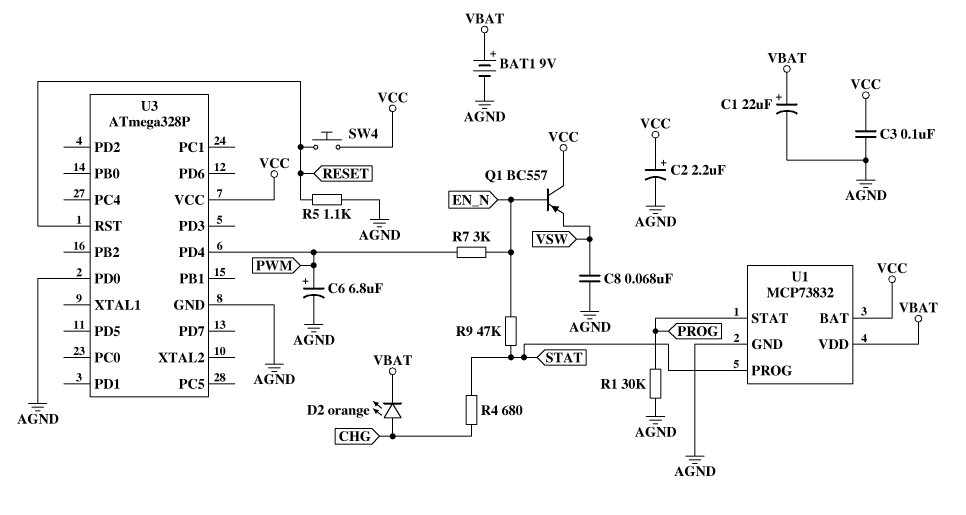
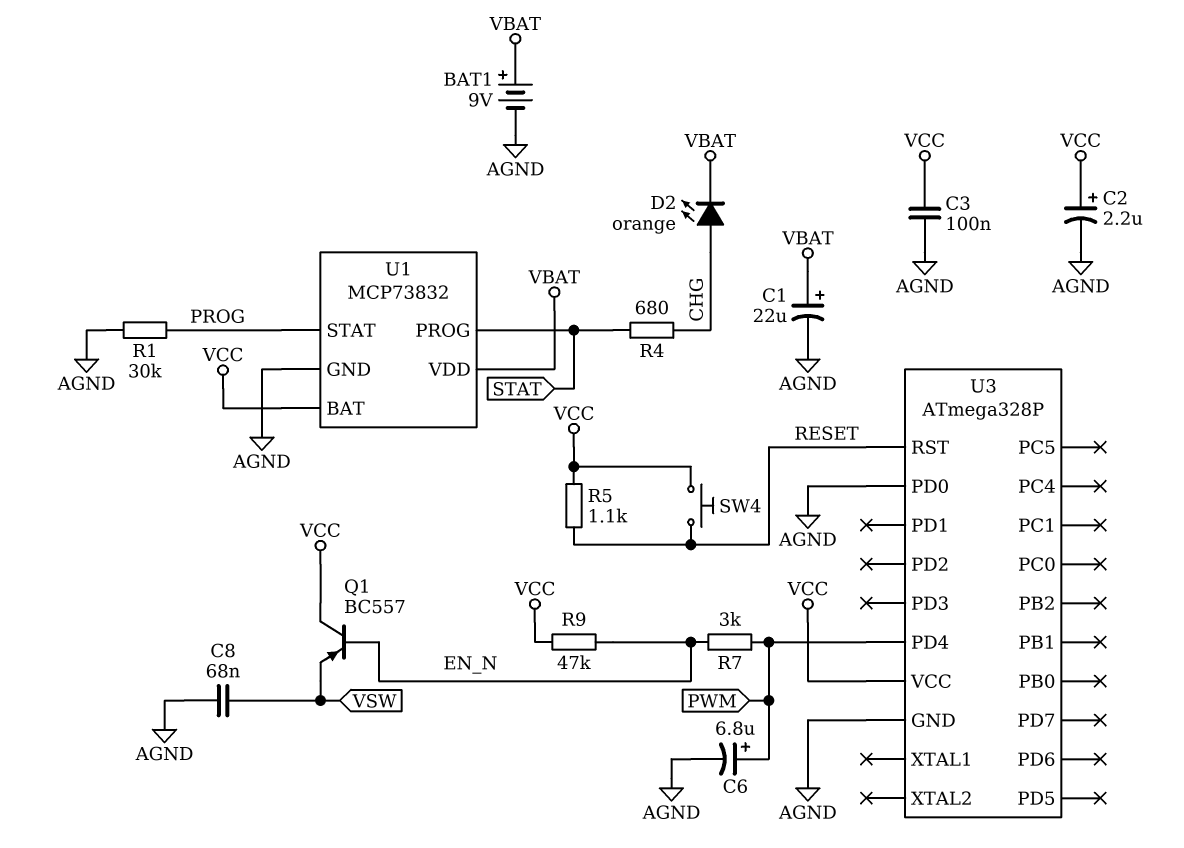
R5: 1.1k (AGND, RESET) -> 1.1k (RESET, VCC)
R9: 47k (EN_N, STAT) -> 47k (EN_N, VCC)

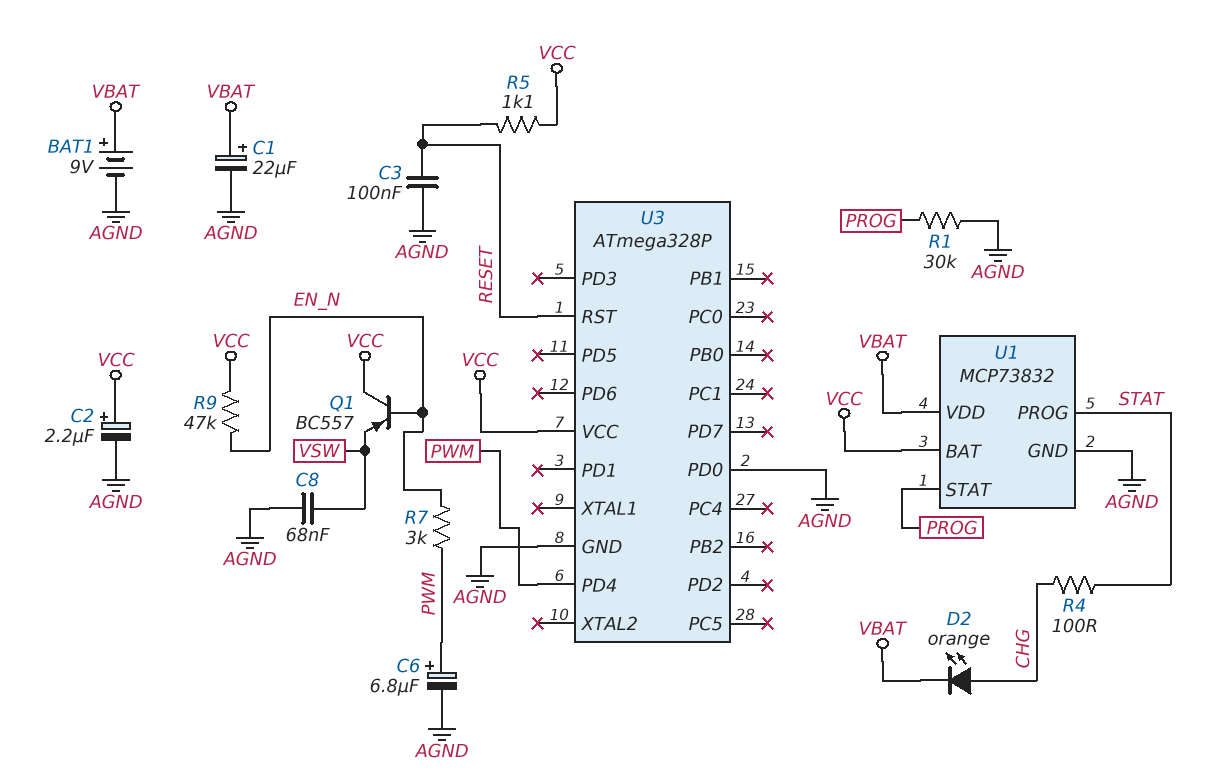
C3: 100nF (AGND, VCC) -> 100nF (AGND, RESET)
R4: 680 (CHG, STAT) -> 100 (CHG, STAT)
SW4: button (RESET, VCC) -> none

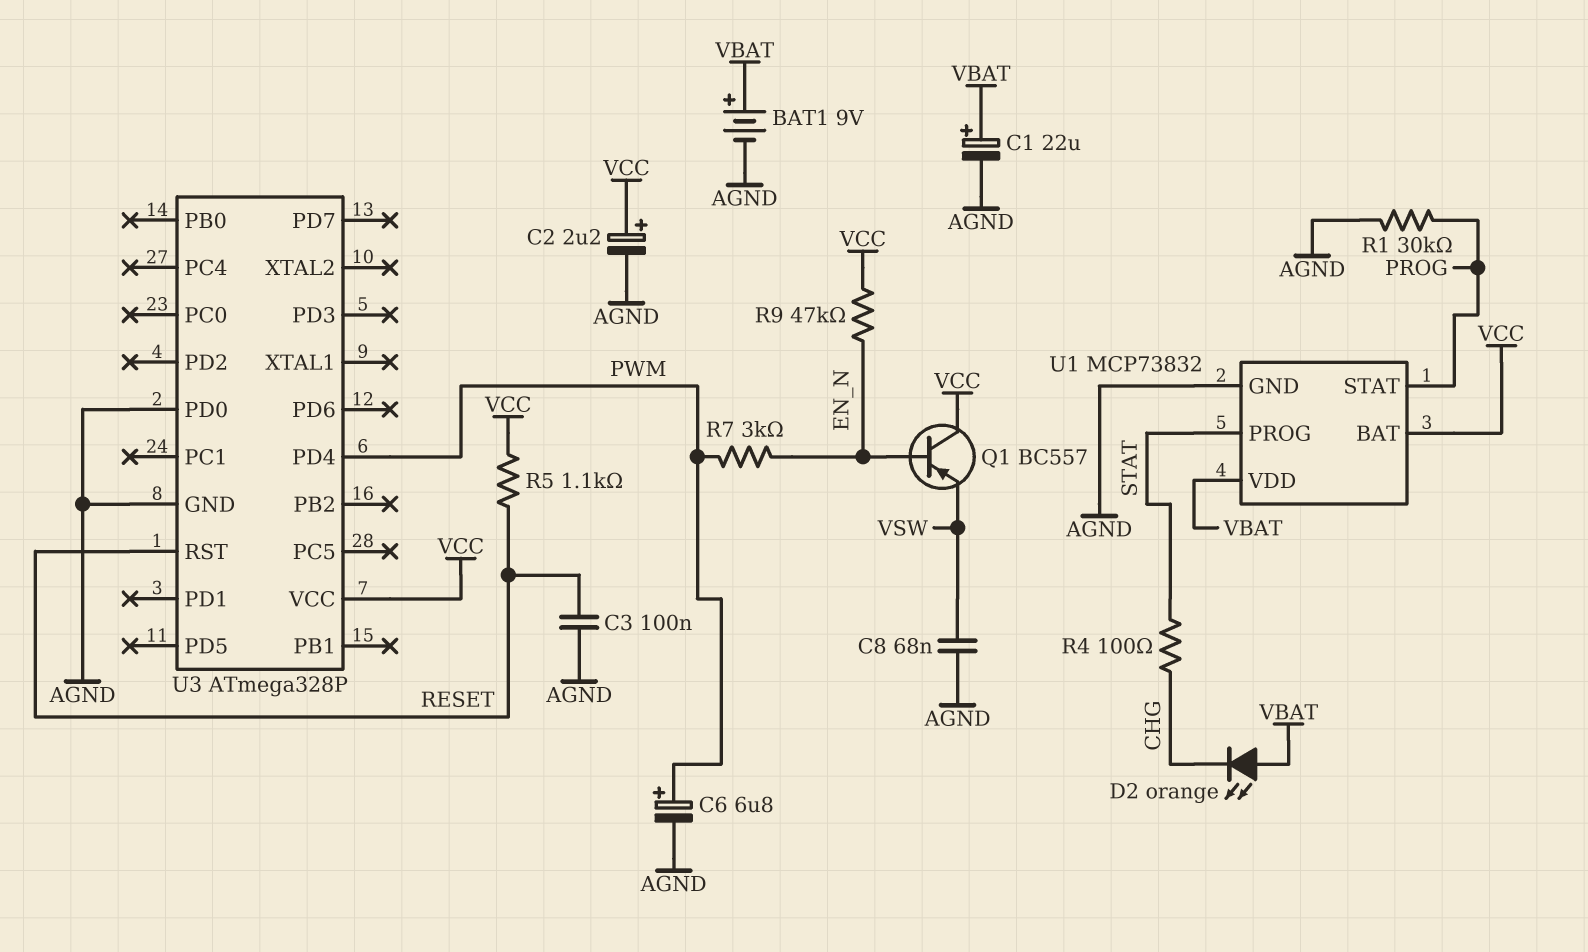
D2: LED orange (A CHG, K VBAT) -> LED orange (A VBAT, K CHG)

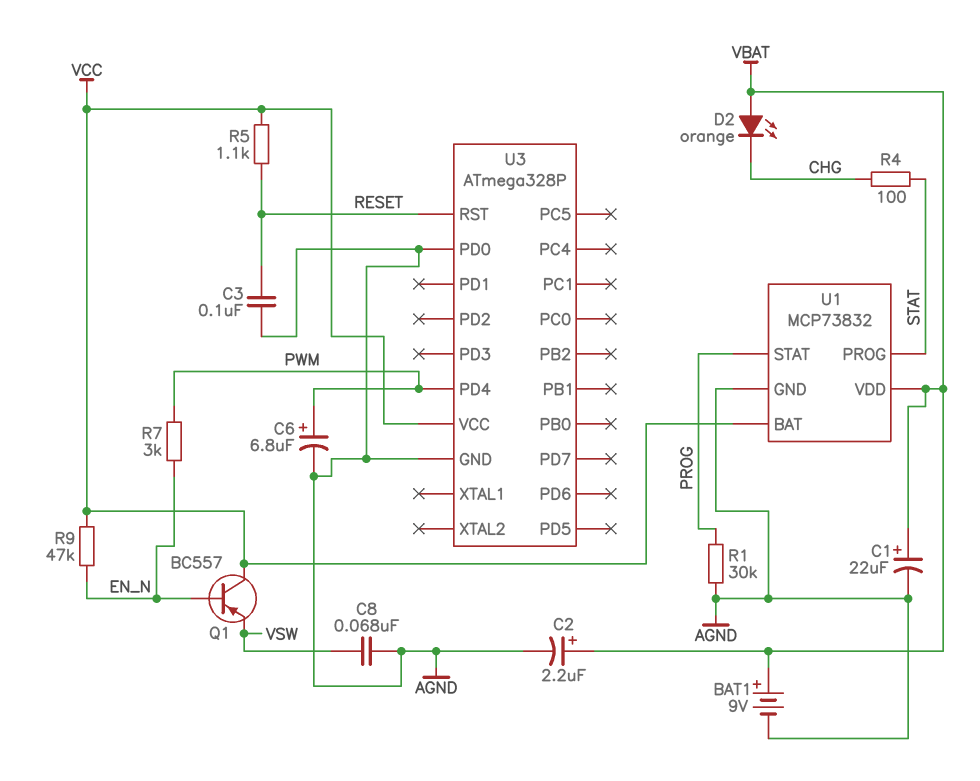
C2: 2.2uF (plus VCC, minus AGND) -> 2.2uF (plus VBAT, minus AGND)

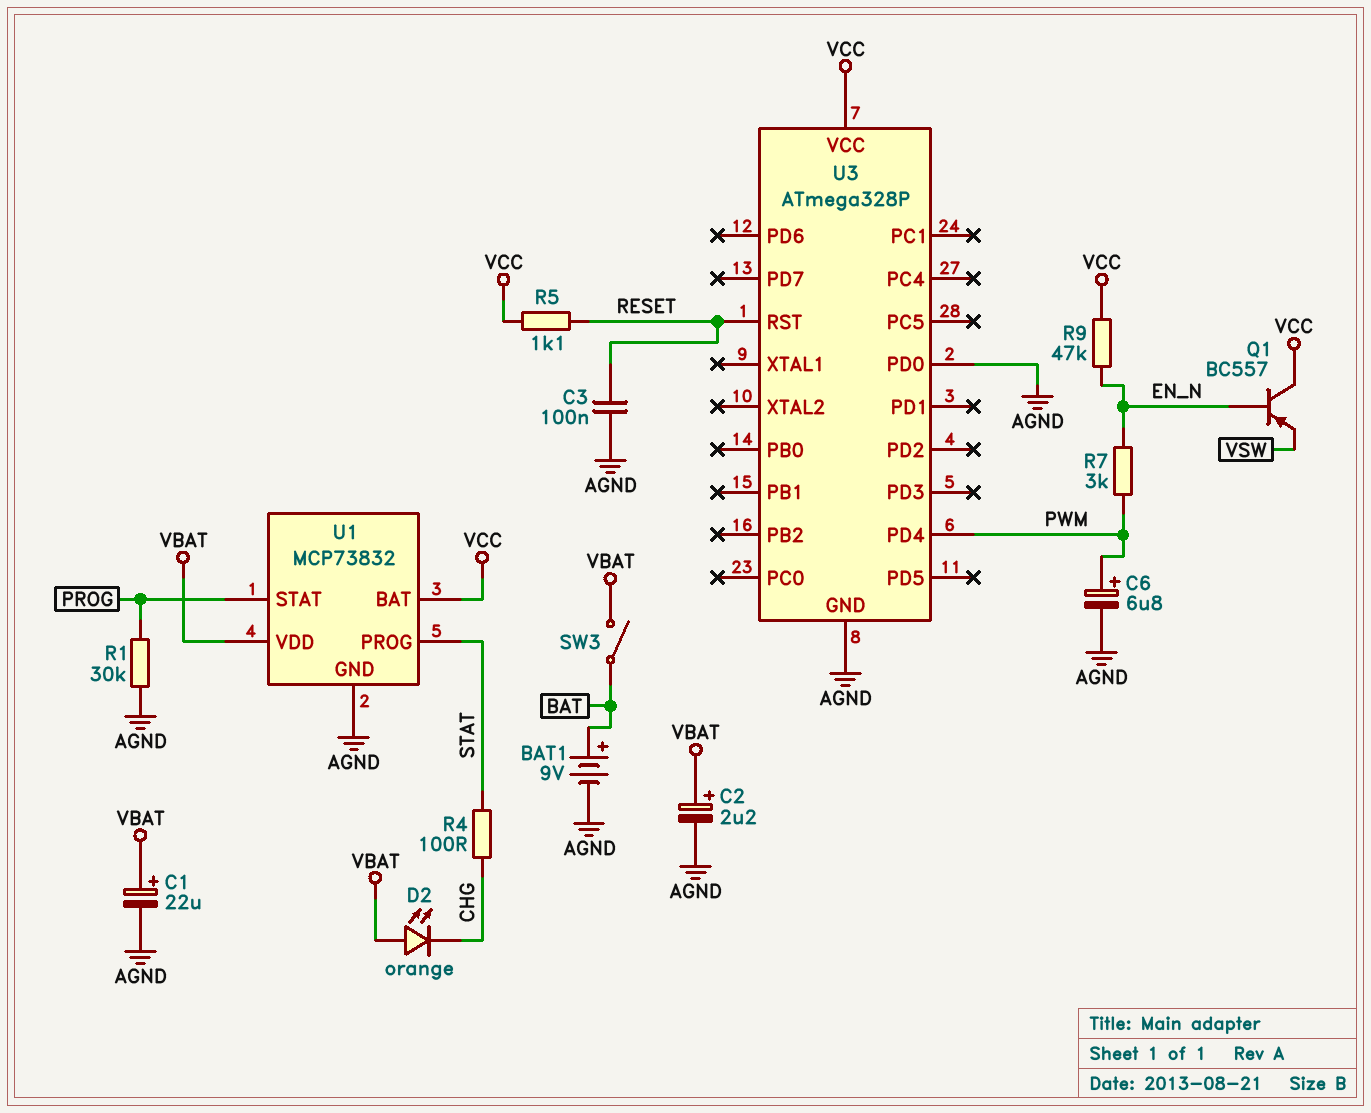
BAT1: 9V (plus VBAT, minus AGND) -> 9V (plus BAT, minus AGND)
C8: 68nF (AGND, VSW) -> none
SW3: none -> switch (BAT, VBAT)

